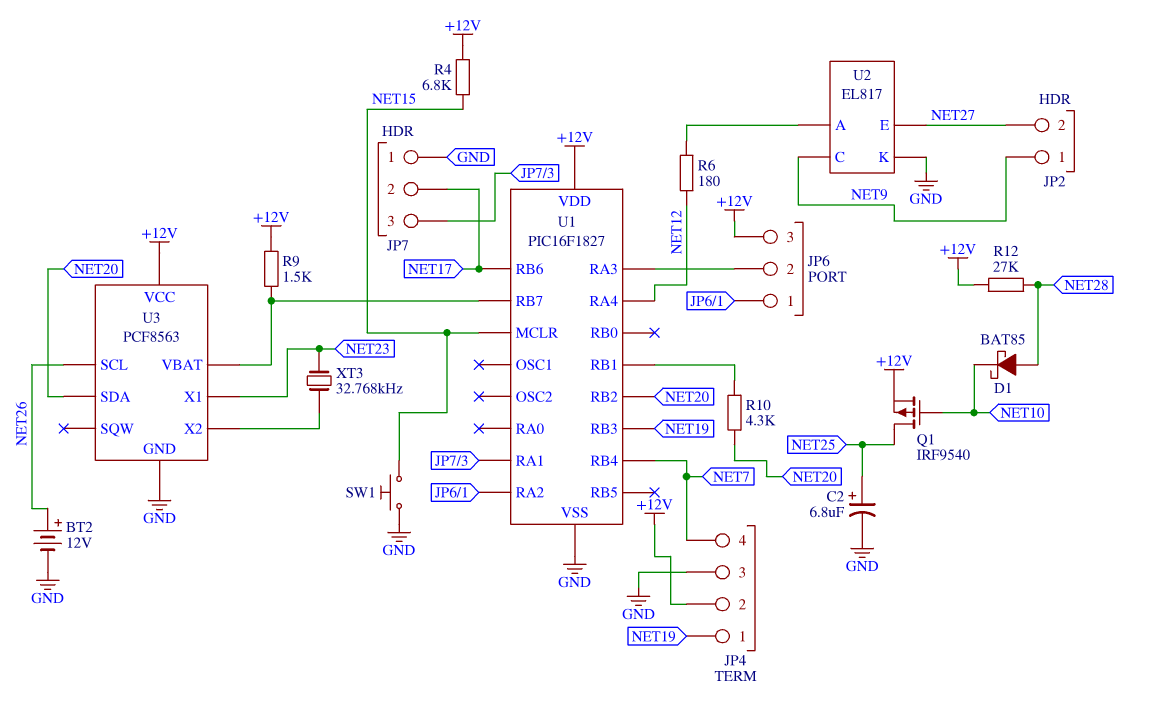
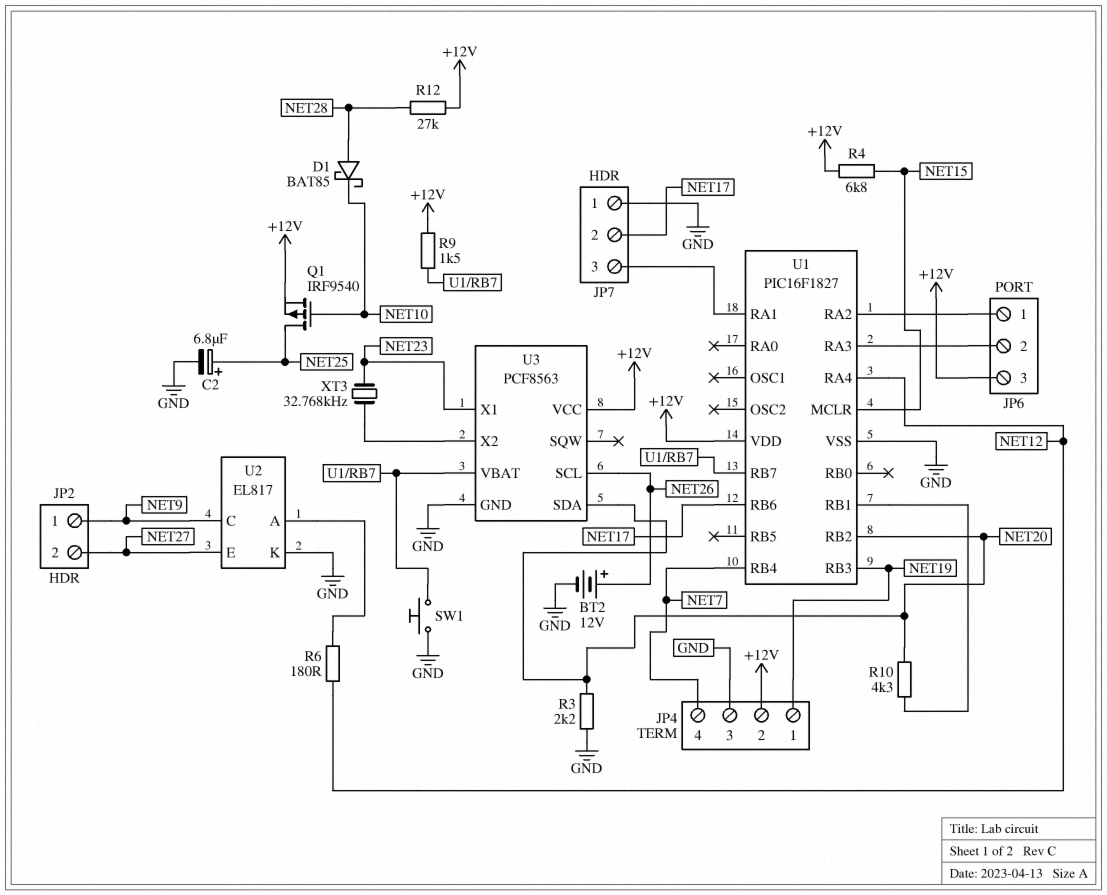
R3: none -> 2.2k (GND, NET20)
SW1: button (GND, NET15) -> button (GND, U1/RB7)

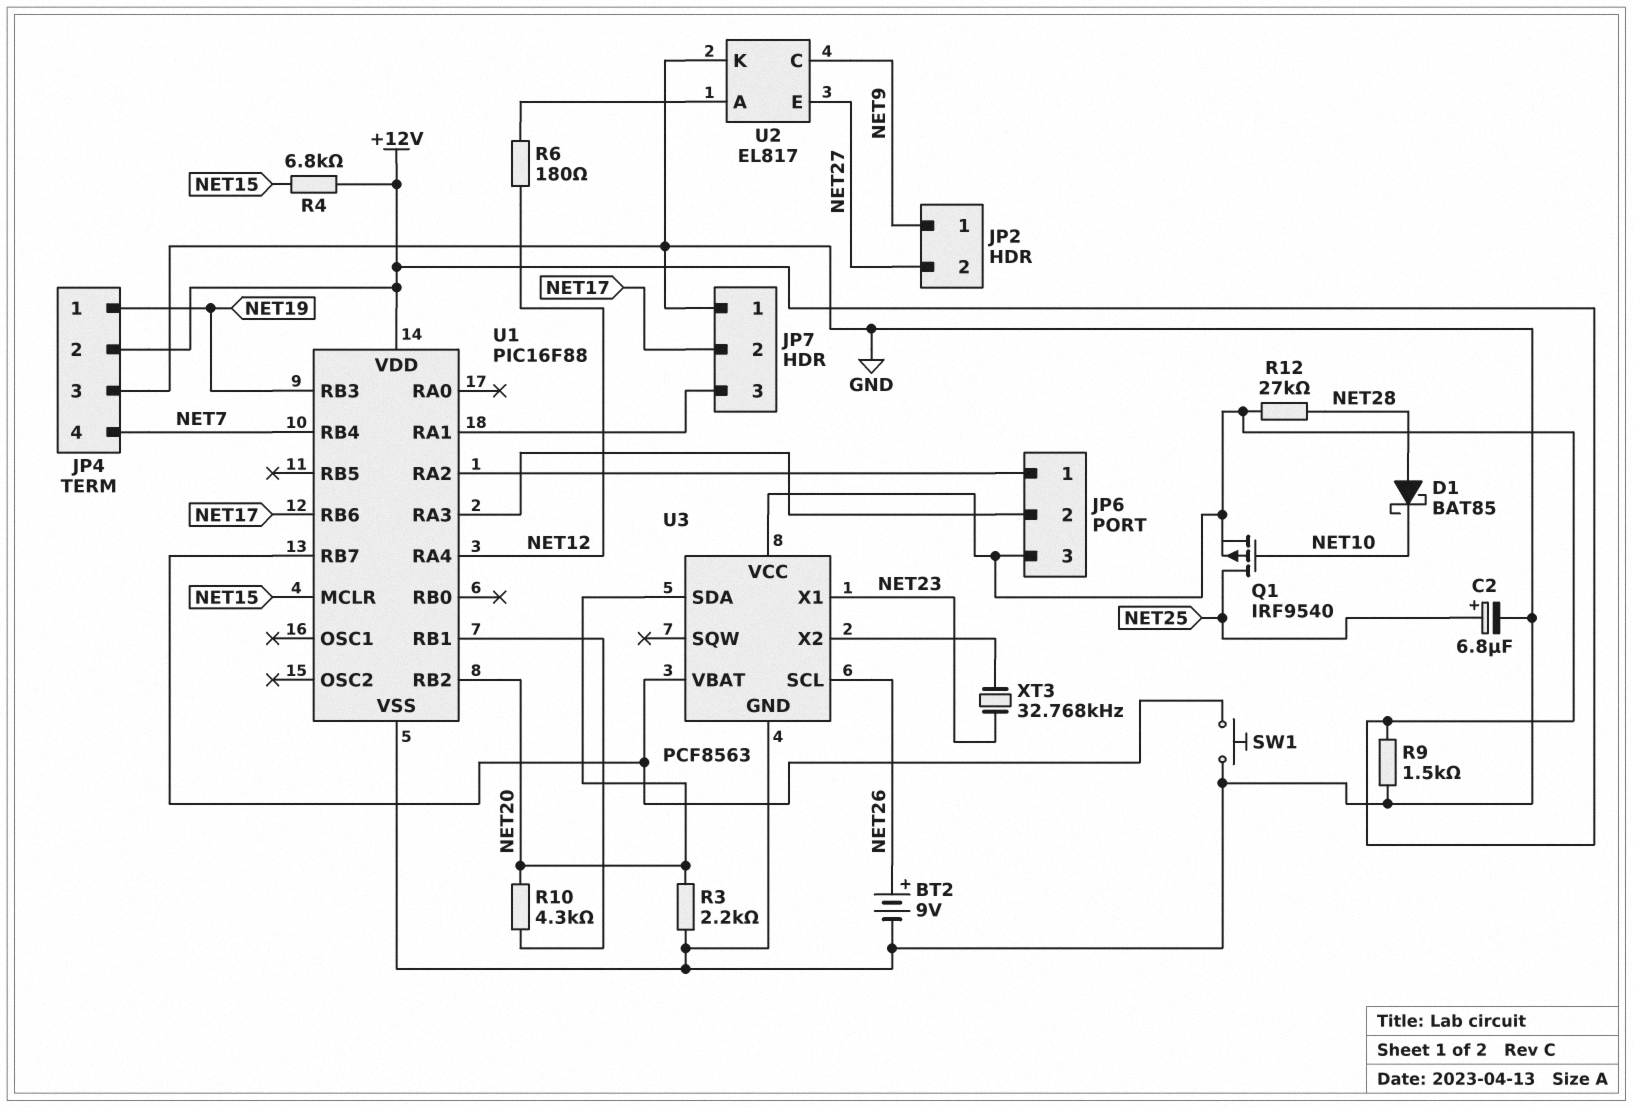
BT2: 12V (plus NET26, minus GND) -> 9V (plus NET26, minus GND)
R9: 1.5k (+12V, U1/RB7) -> 1.5k (+12V, GND)
U1: PIC16F1827 -> PIC16F88

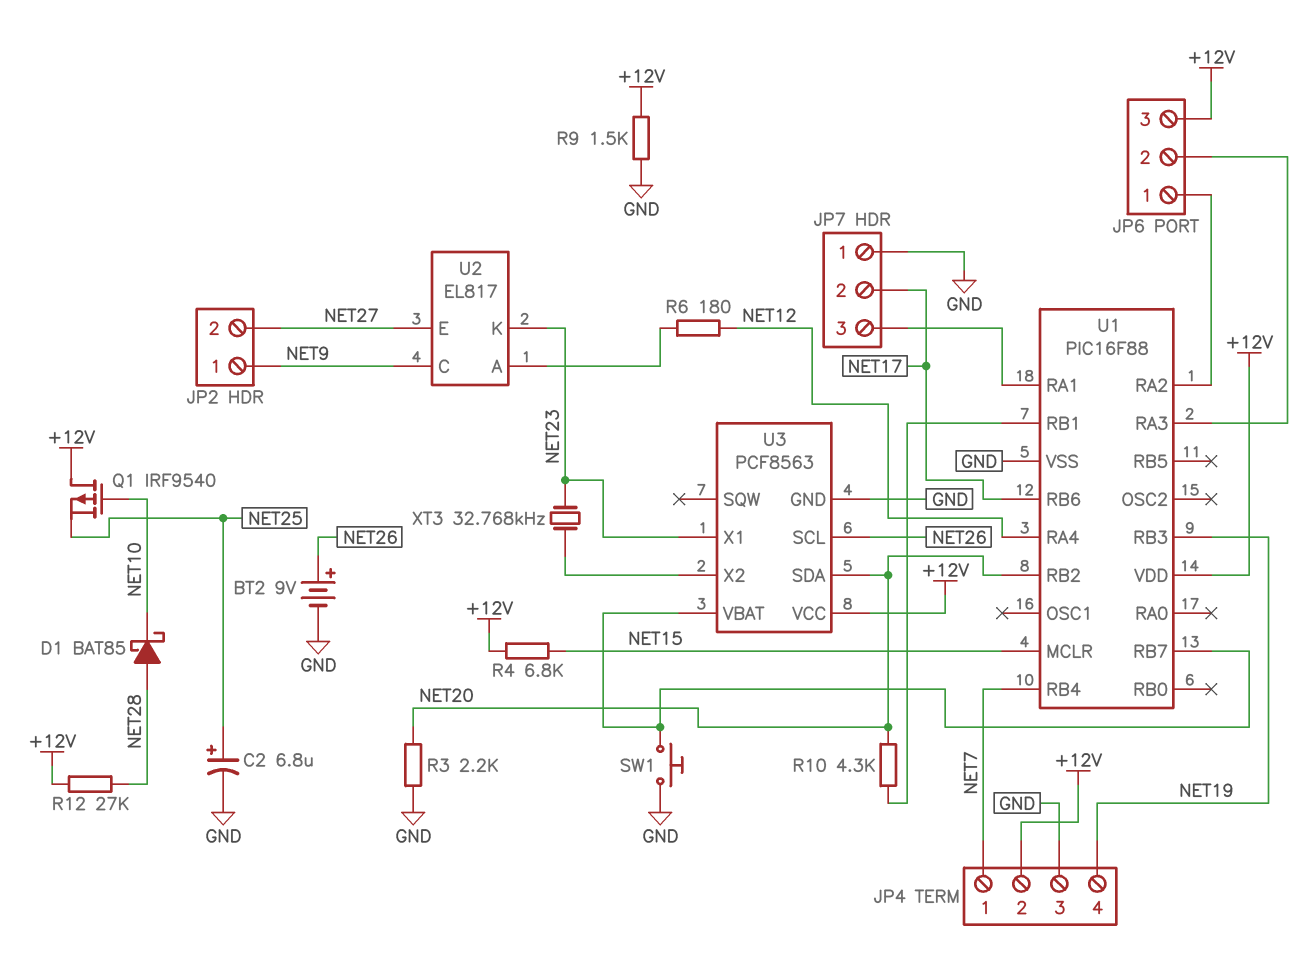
JP4 pin 1: NET19 -> NET7
JP4 pin 4: NET7 -> NET19
Q1: PMOS IRF9540 (G NET10, D NET25, S +12V) -> PMOS IRF9540 (G NET10, D +12V, S NET25)
U2 pin K: GND -> NET23

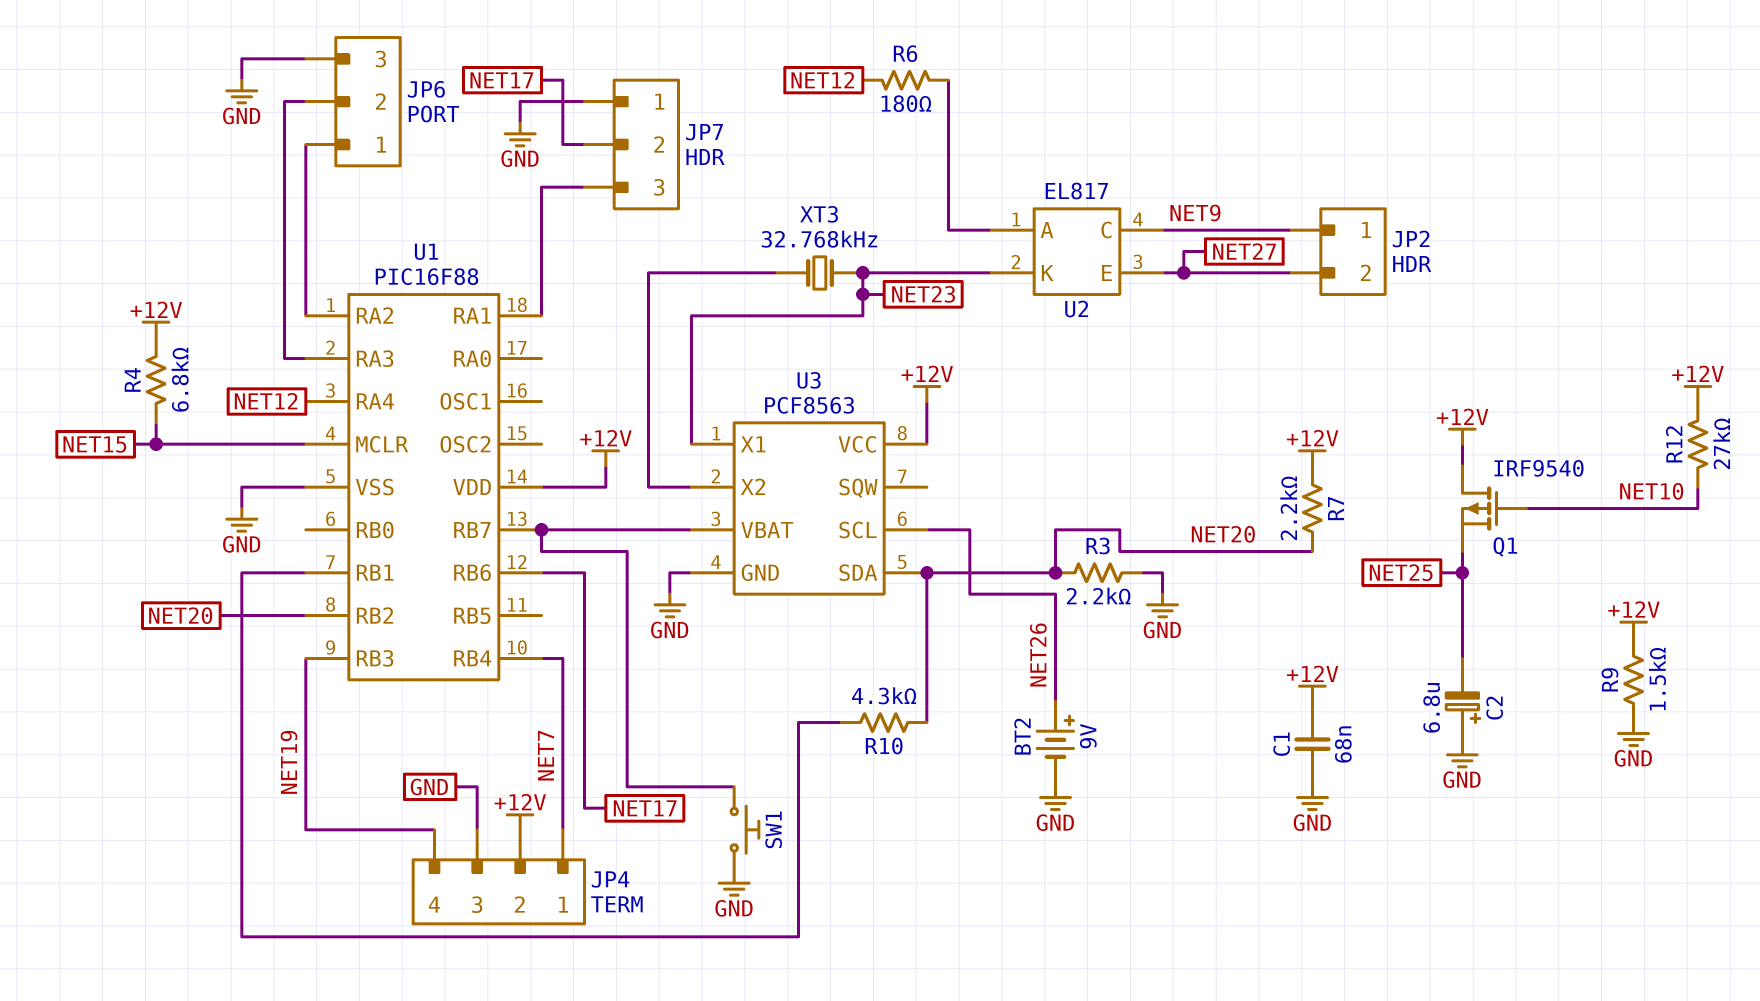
C1: none -> 68nF (+12V, GND)
C2: 6.8uF (plus NET25, minus GND) -> 6.8uF (plus GND, minus NET25)
D1: schottky BAT85 (A NET28, K NET10) -> none
JP6 pin 3: +12V -> GND
R7: none -> 2.2k (+12V, NET20)
R12: 27k (+12V, NET28) -> 27k (+12V, NET10)

